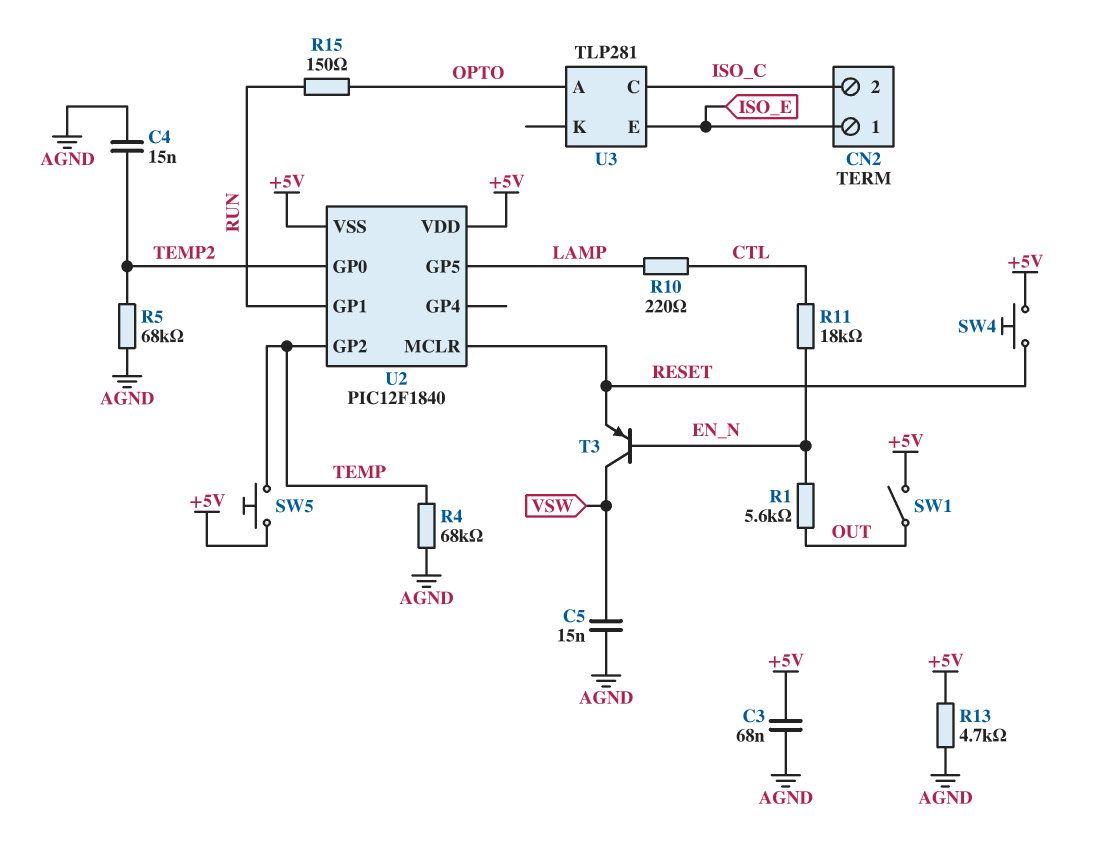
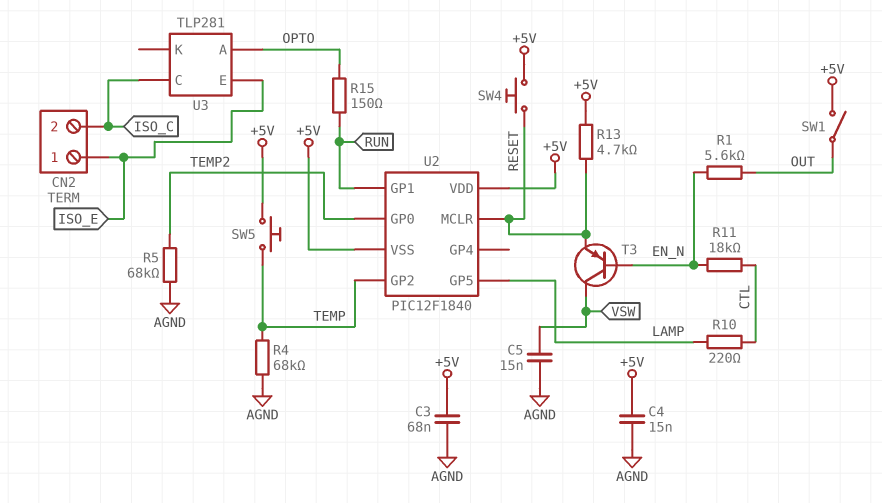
C4: 15nF (AGND, TEMP2) -> 15nF (+5V, AGND)
R13: 4.7k (+5V, AGND) -> 4.7k (+5V, RESET)

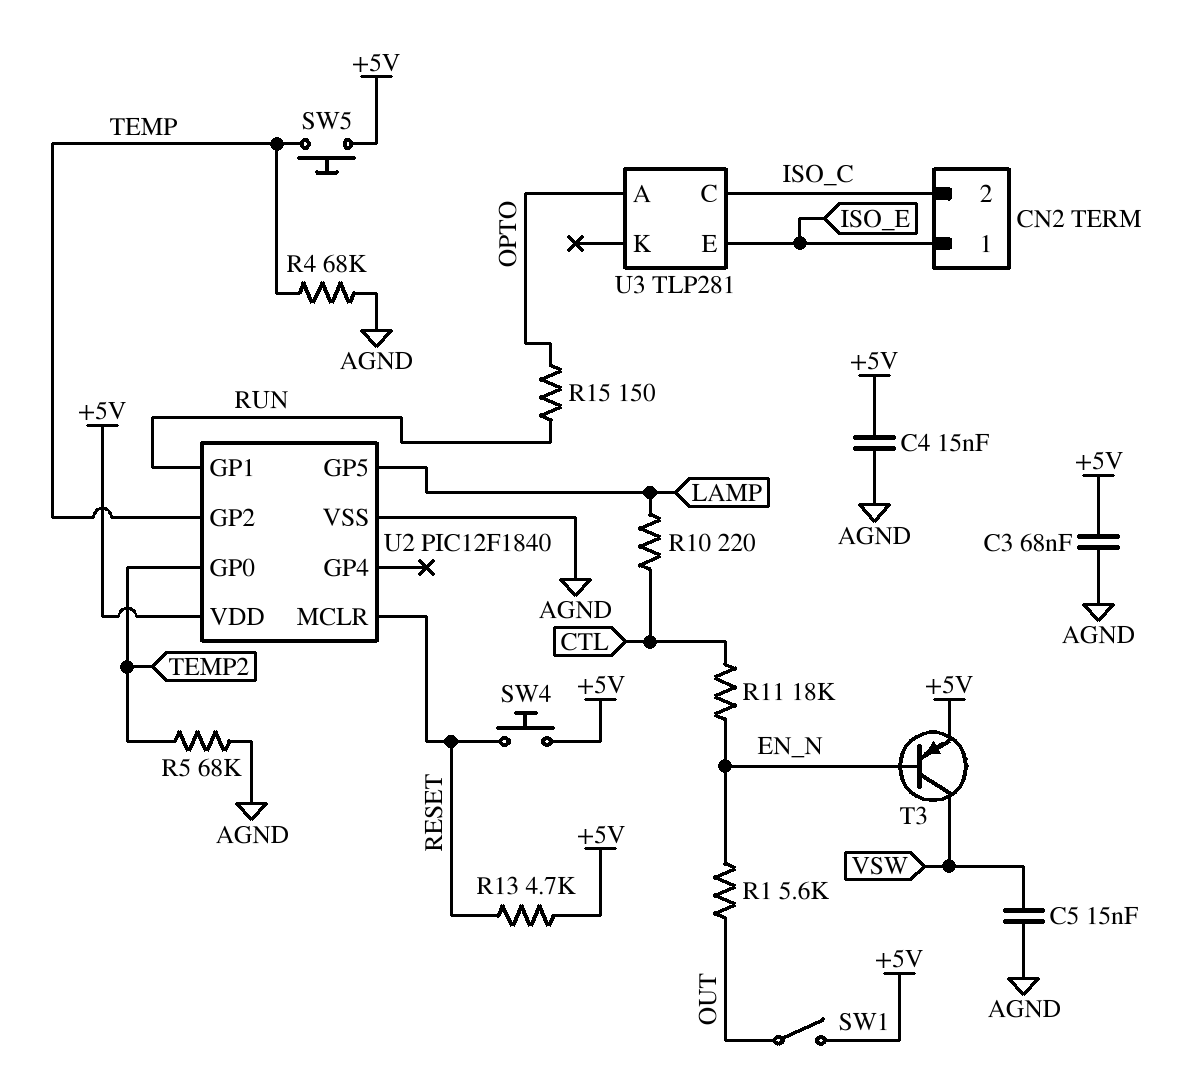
T3: PNP (B EN_N, C VSW, E RESET) -> PNP (B EN_N, C VSW, E +5V)
U2 pin VSS: +5V -> AGND

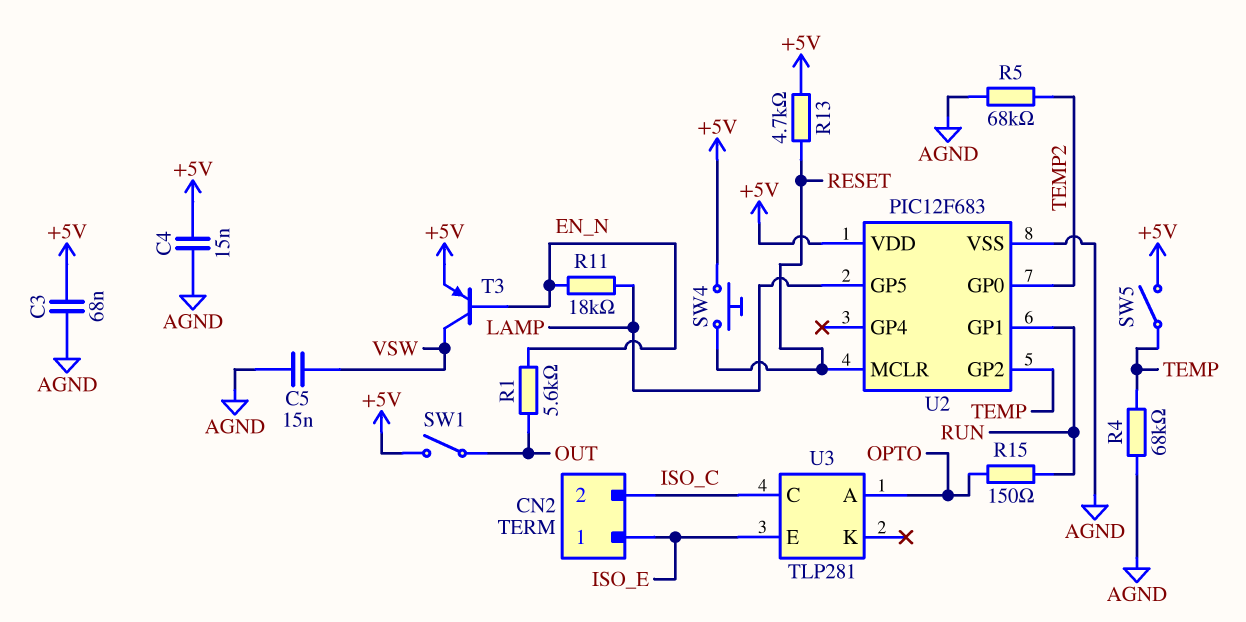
R10: 220 (CTL, LAMP) -> none
R11: 18k (CTL, EN_N) -> 18k (EN_N, LAMP)
SW5: button (+5V, TEMP) -> switch (+5V, TEMP)
U2: PIC12F1840 -> PIC12F683

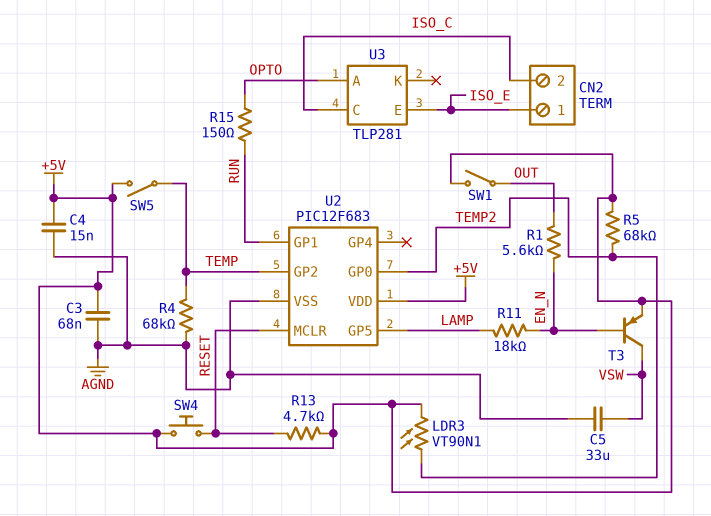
C5: 15nF (AGND, VSW) -> 33uF (AGND, VSW)
LDR3: none -> VT90N1 (+5V, TEMP2)
R5: 68k (AGND, TEMP2) -> 68k (+5V, TEMP2)

